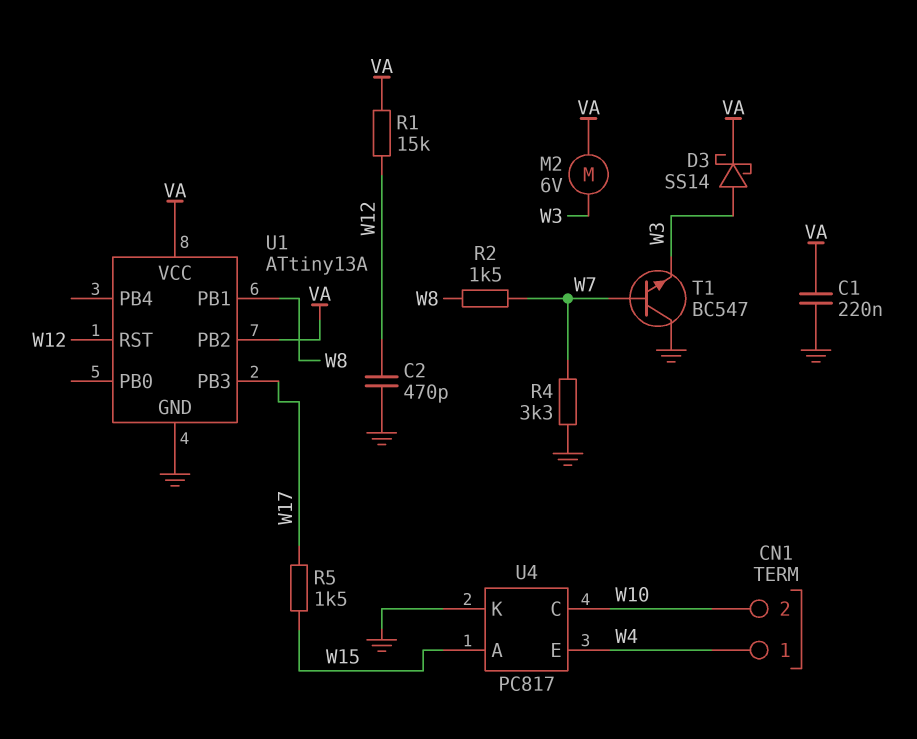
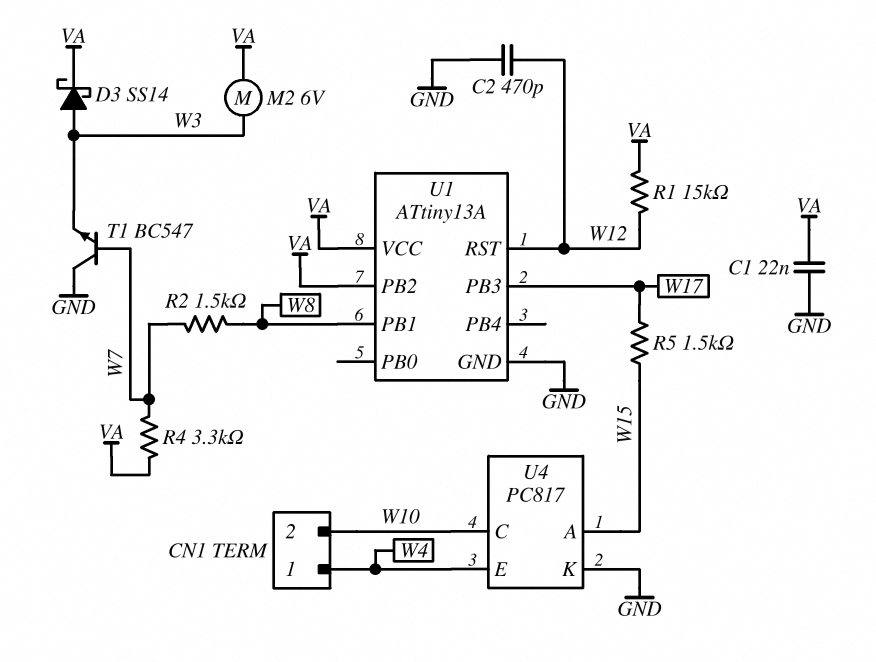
C1: 220nF (GND, VA) -> 22nF (GND, VA)
R4: 3.3k (GND, W7) -> 3.3k (VA, W7)

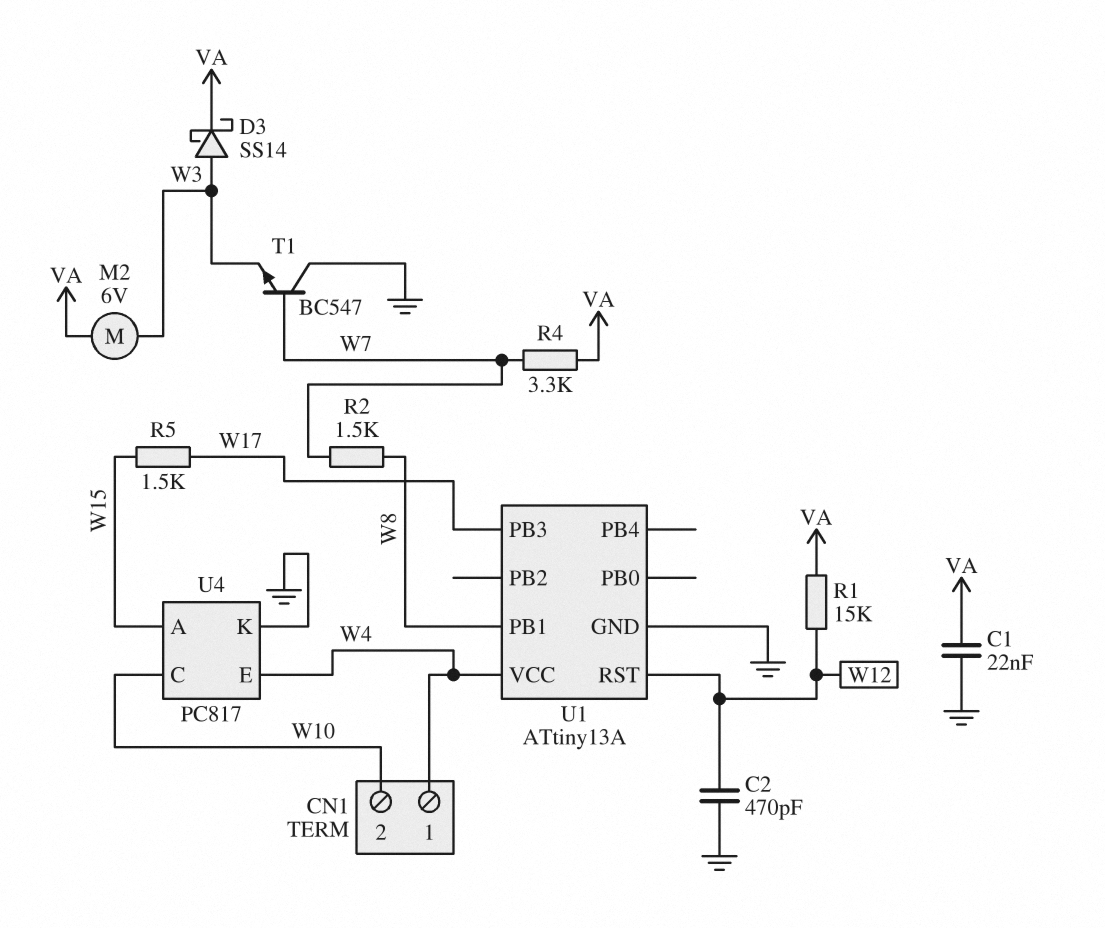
U1 pin PB2: VA -> none
U1 pin VCC: VA -> W4

